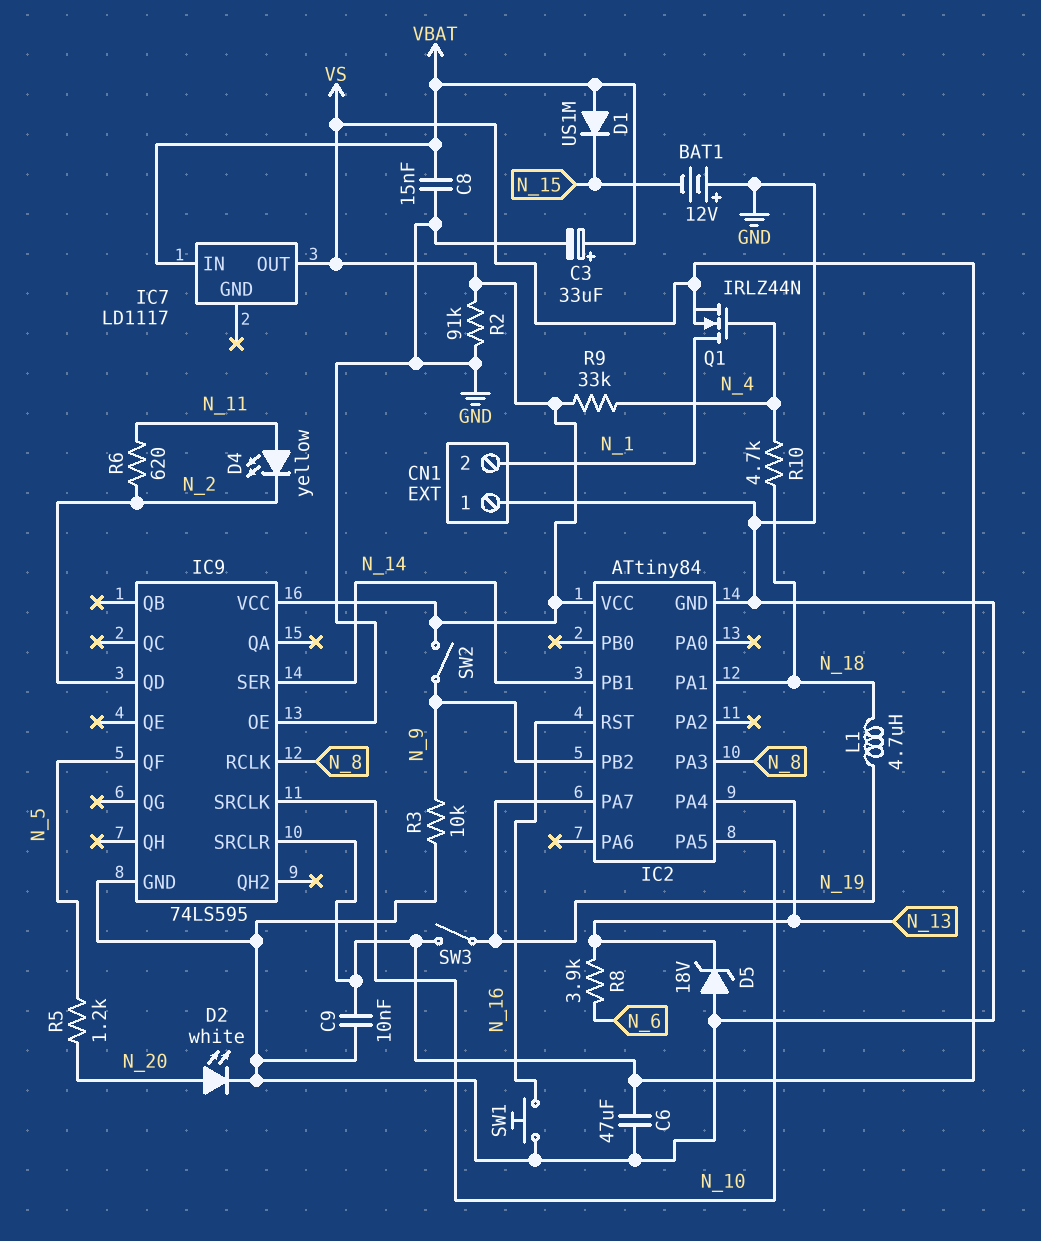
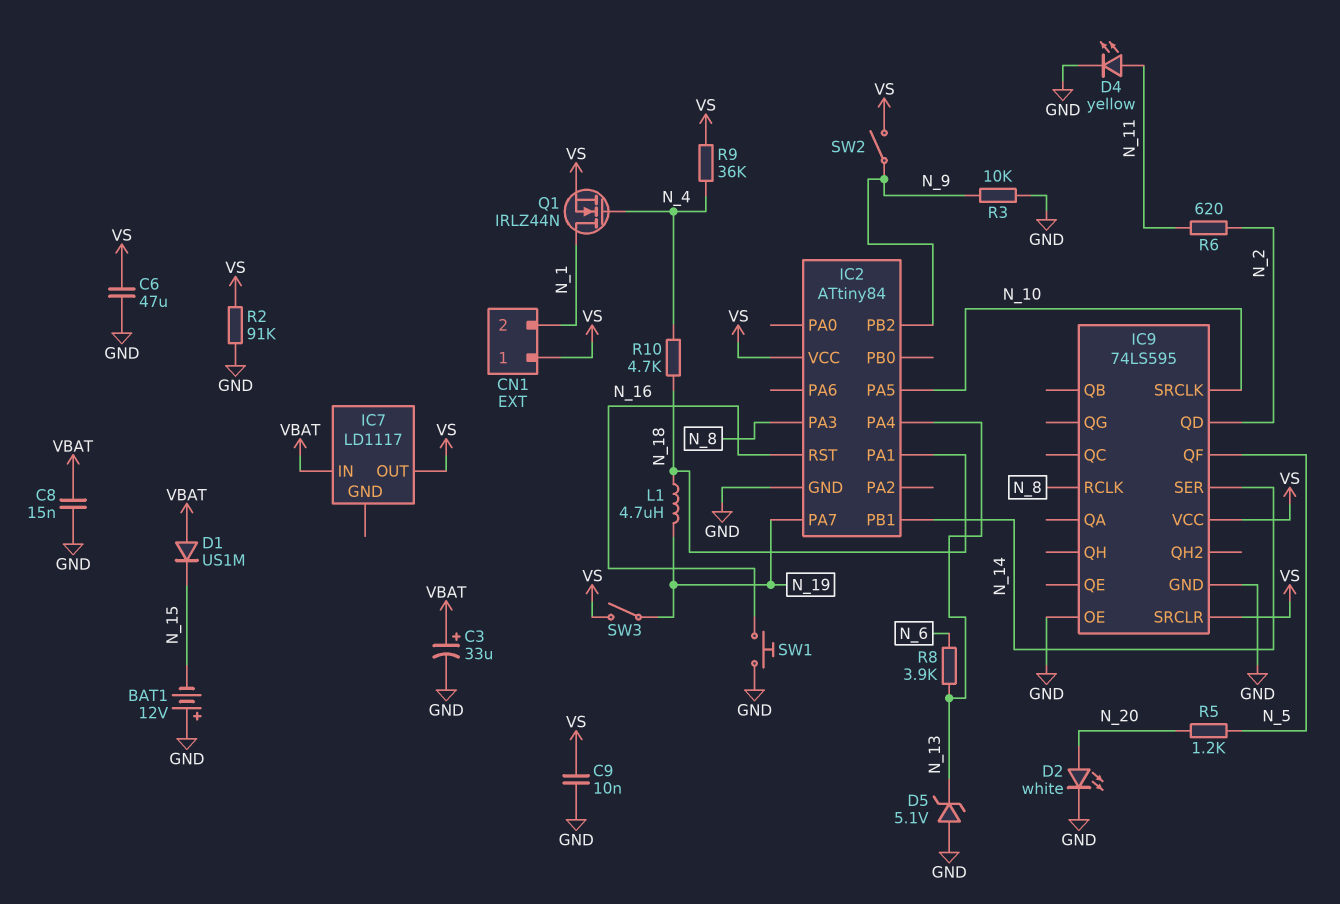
CN1 pin 1: GND -> VS
D4: LED yellow (A N_11, K N_2) -> LED yellow (A N_11, K GND)
D5: zener 18V (A GND, K N_13) -> zener 5.1V (A GND, K N_13)
R9: 33k (N_4, VS) -> 36k (N_4, VS)

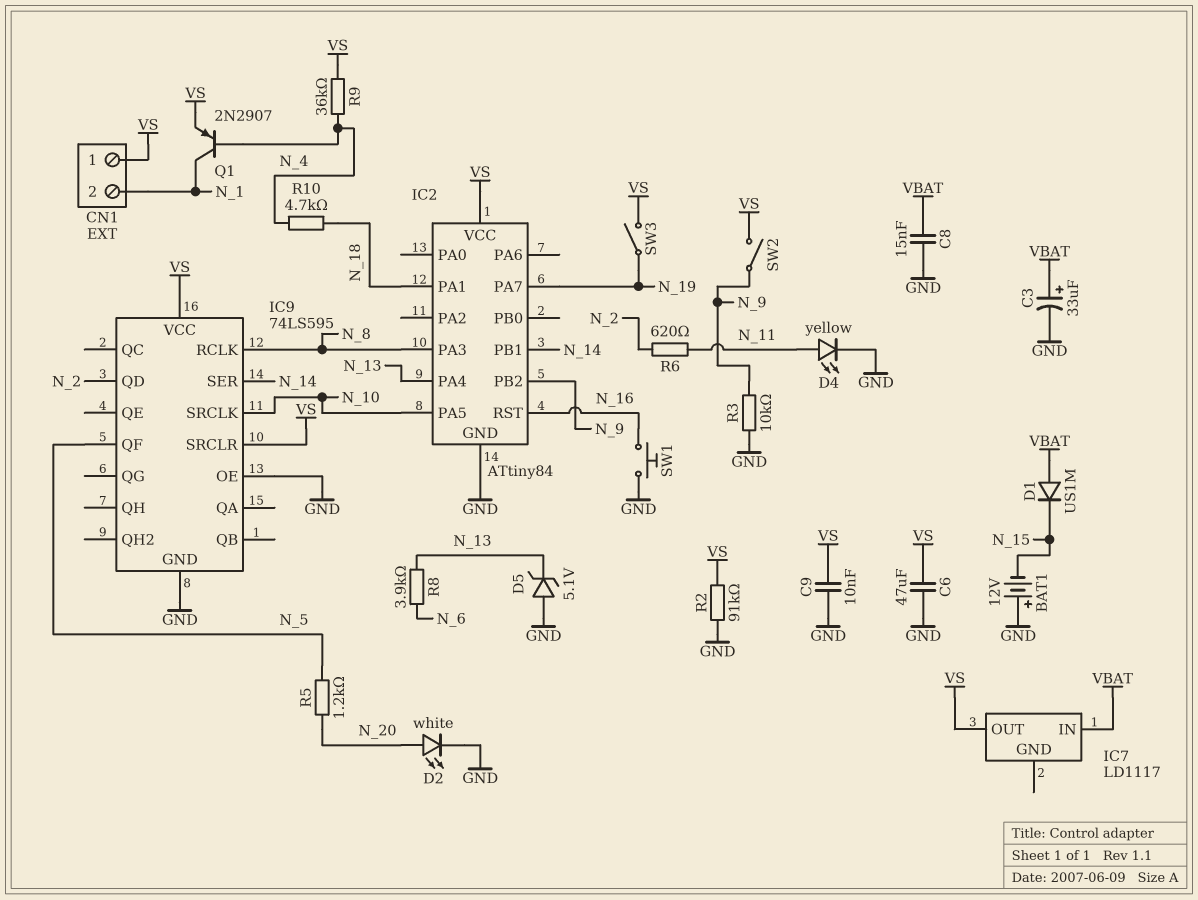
L1: 4.7uH (N_18, N_19) -> none
Q1: NMOS IRLZ44N (G N_4, D N_1, S VS) -> PNP 2N2907 (B N_4, C N_1, E VS)

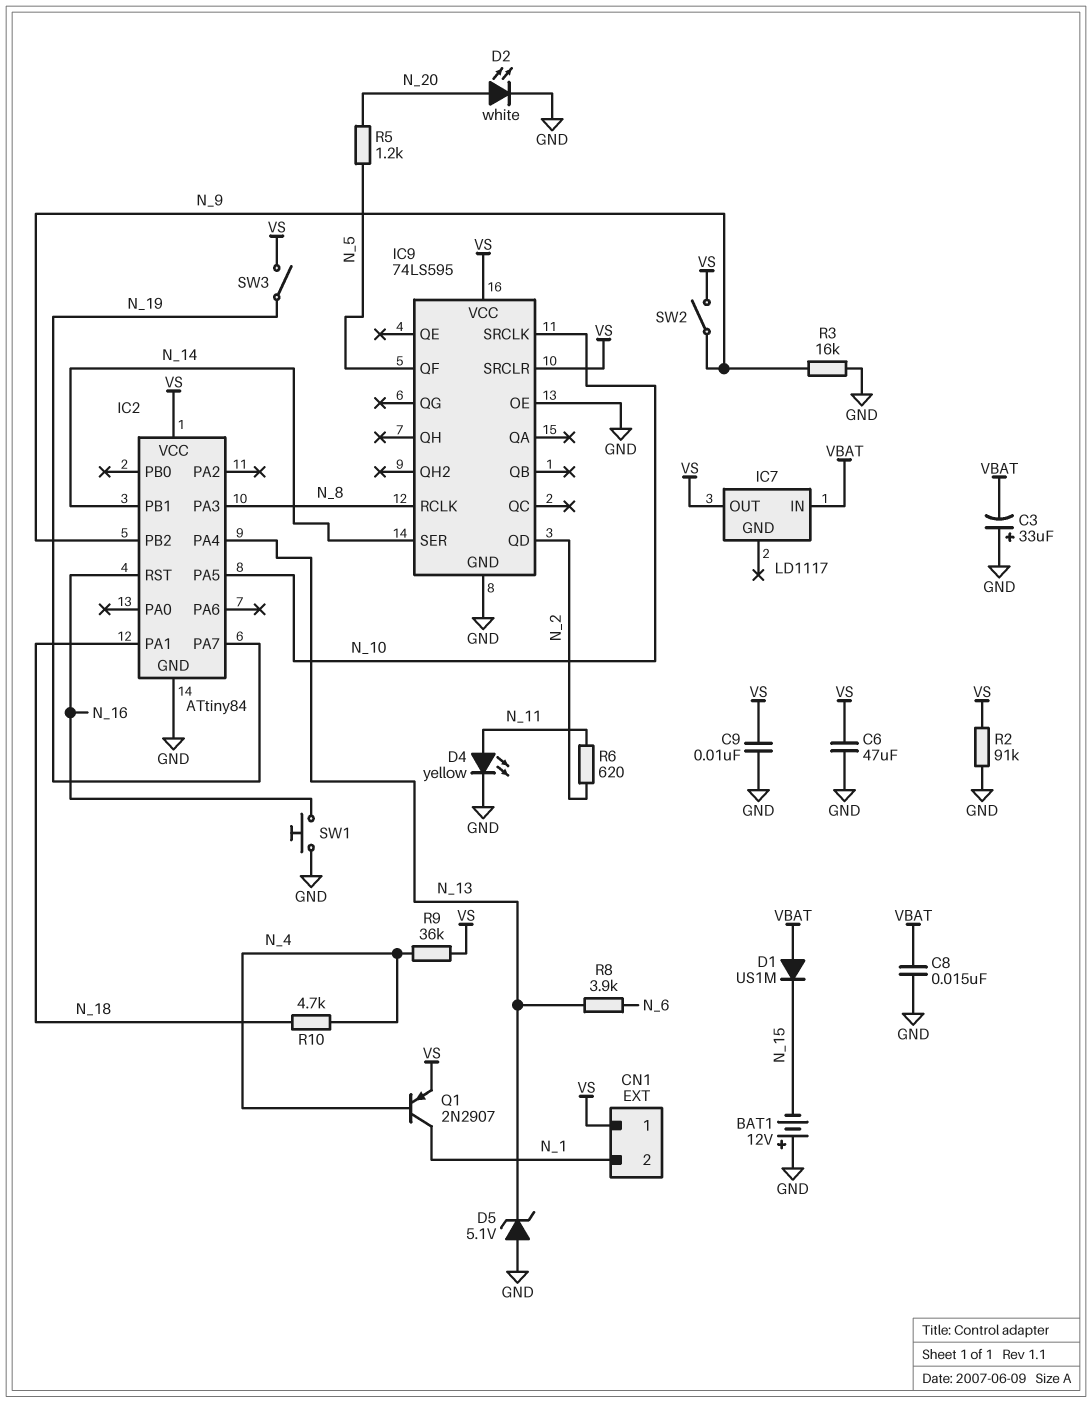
C3: 33uF (plus VBAT, minus GND) -> 33uF (plus GND, minus VBAT)
R3: 10k (GND, N_9) -> 16k (GND, N_9)

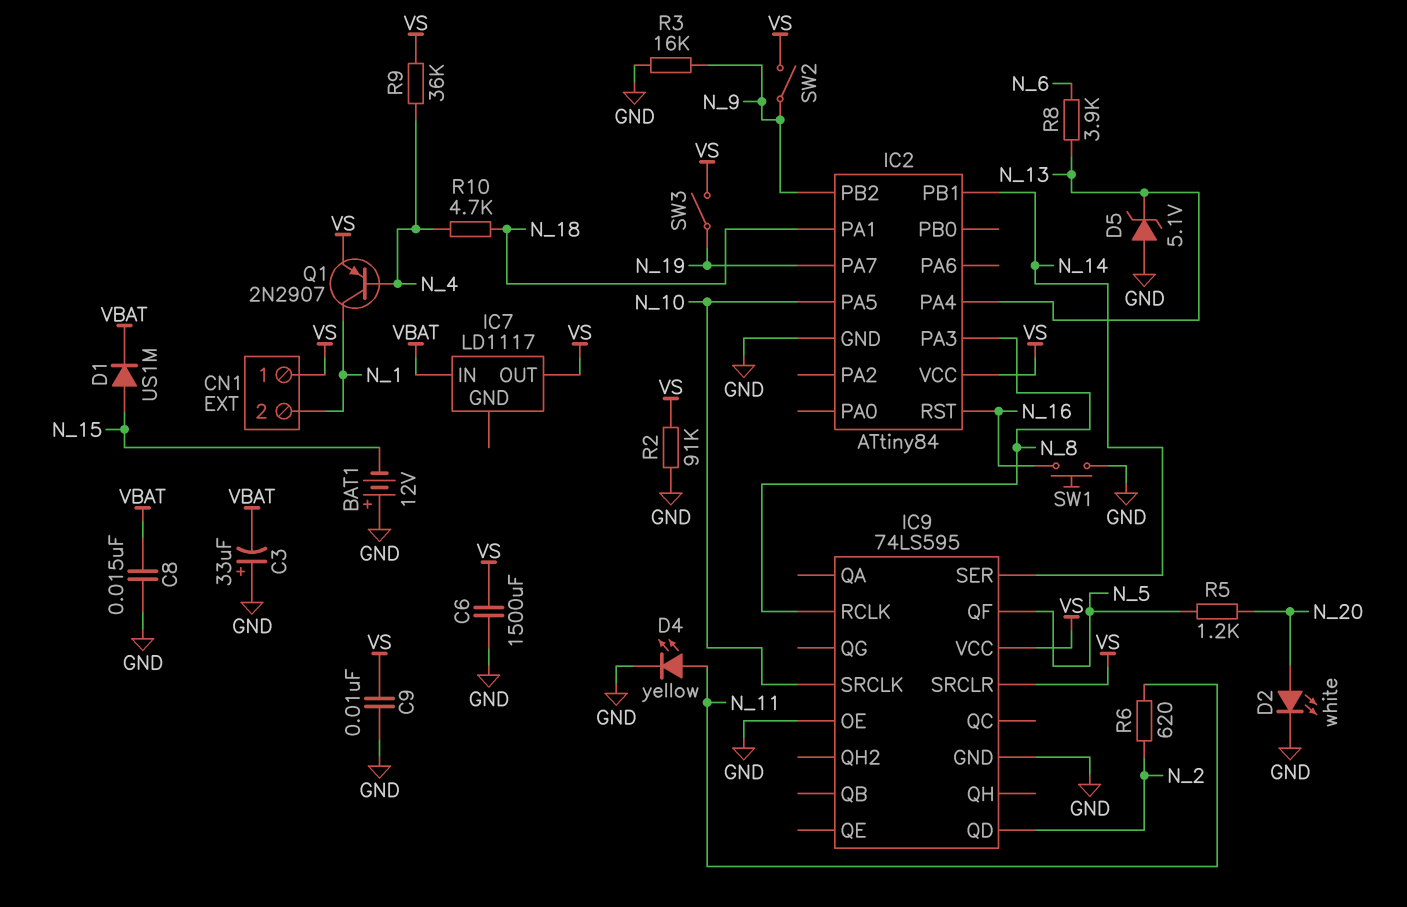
C6: 47uF (GND, VS) -> 1500uF (GND, VS)
D1: diode US1M (A VBAT, K N_15) -> diode US1M (A N_15, K VBAT)

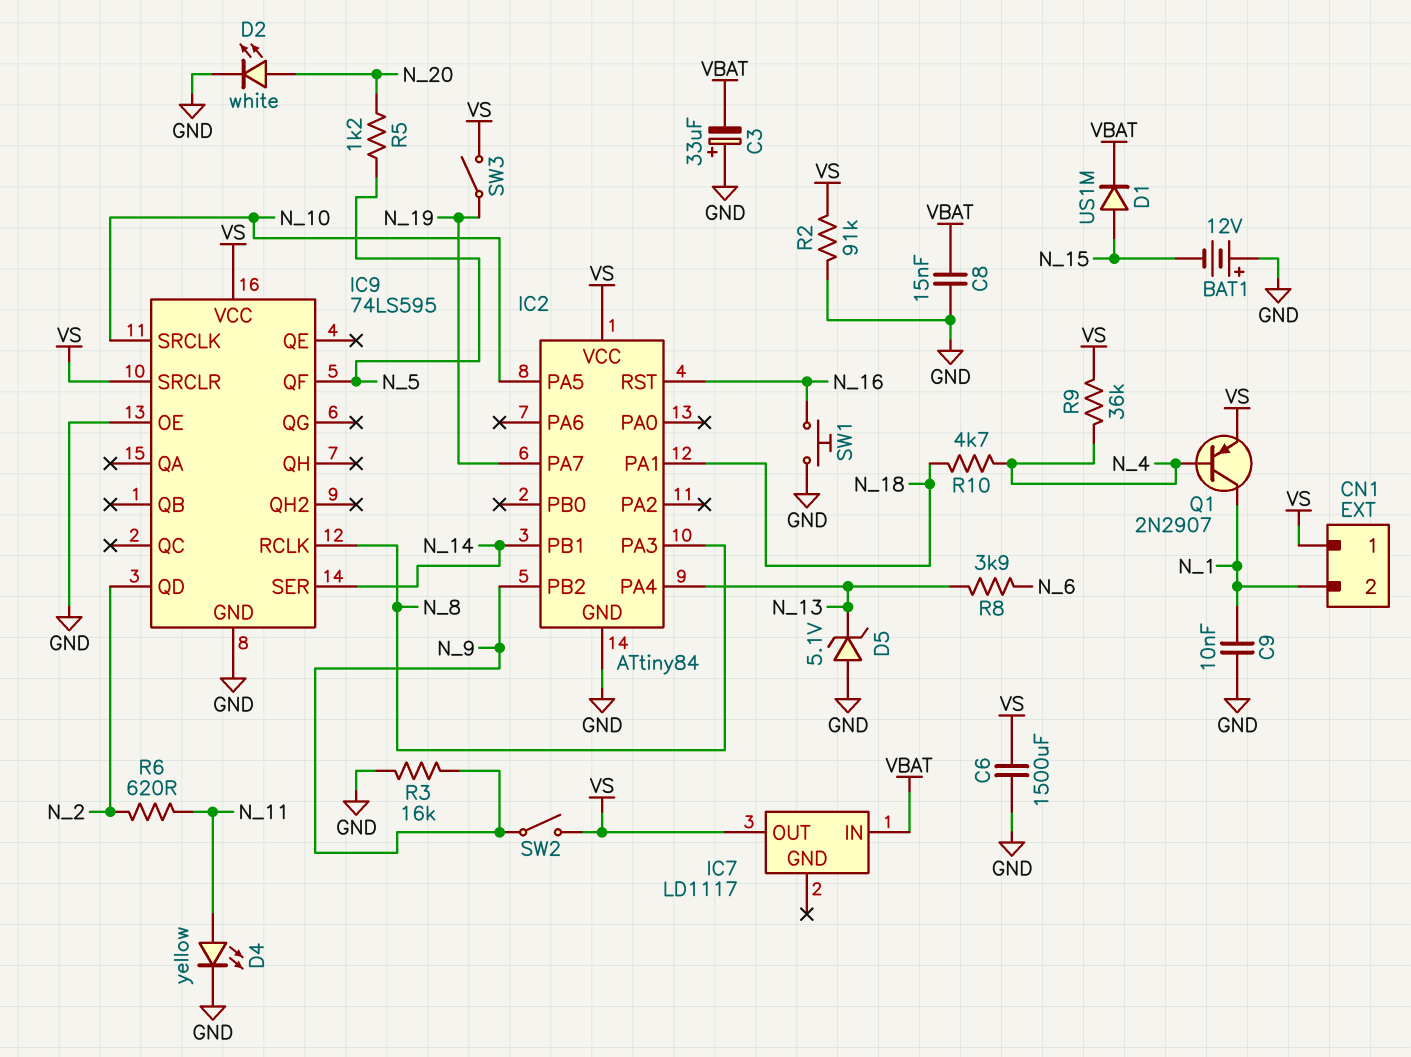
C9: 10nF (GND, VS) -> 10nF (GND, N_1)

